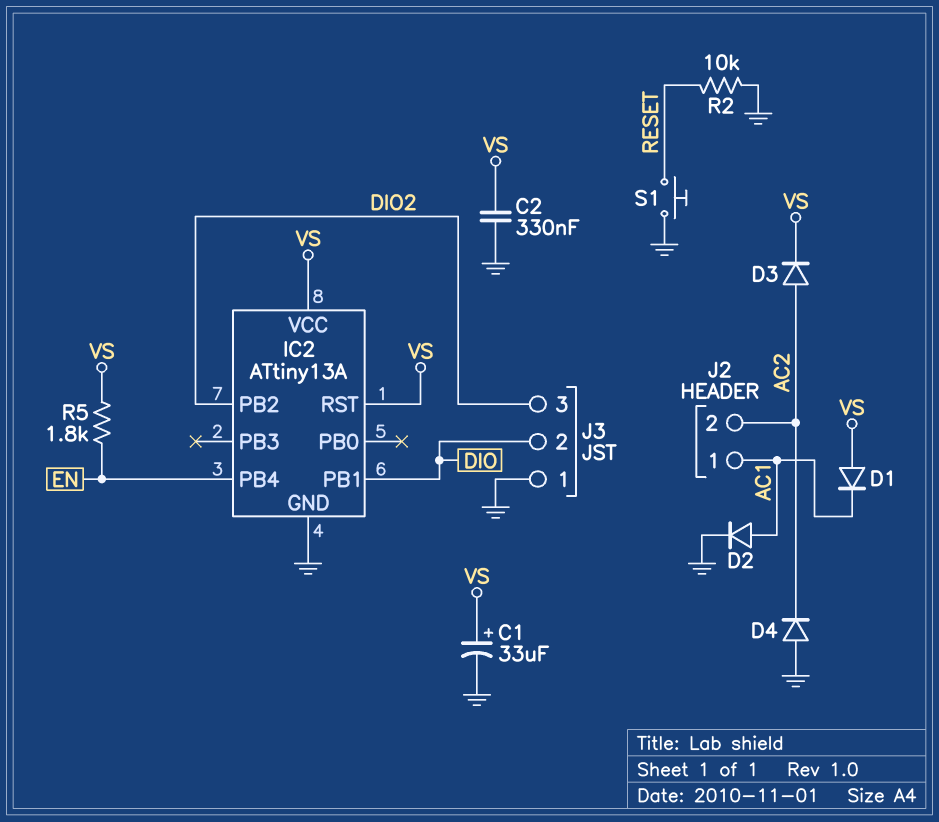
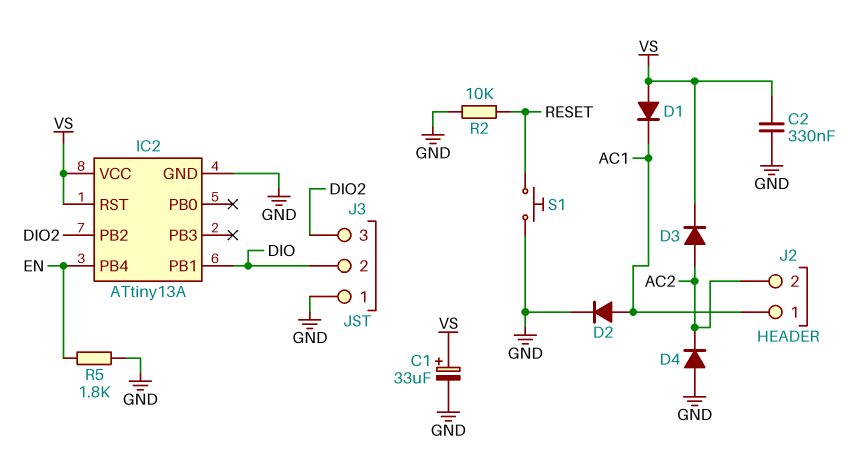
R5: 1.8k (EN, VS) -> 1.8k (EN, GND)

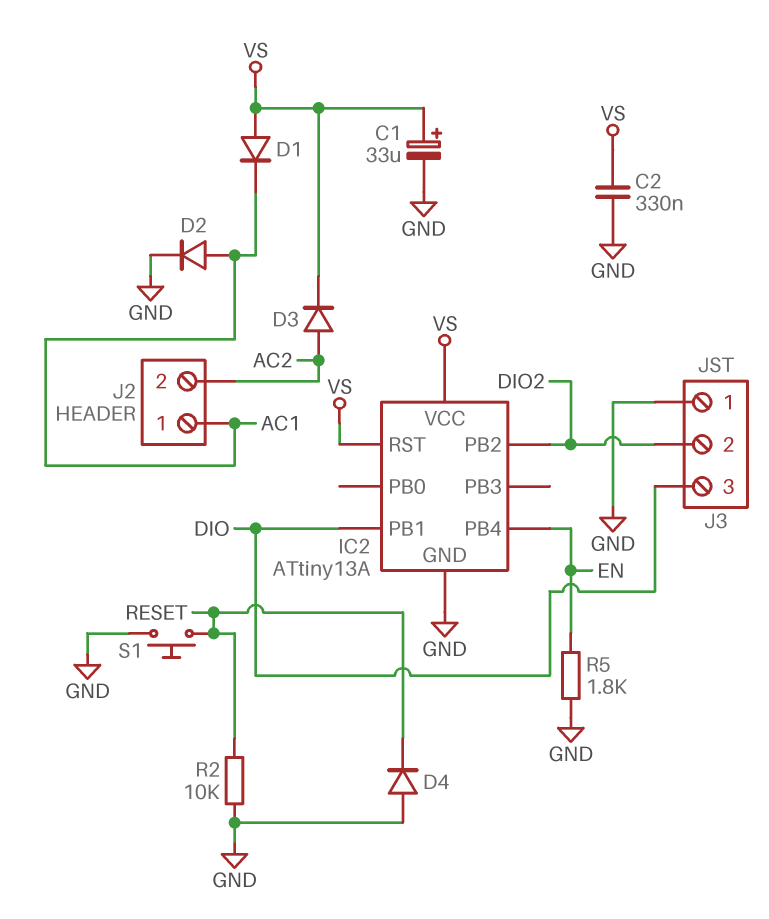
D4: diode (A GND, K AC2) -> diode (A GND, K RESET)
J3 pin 2: DIO -> DIO2
J3 pin 3: DIO2 -> DIO

